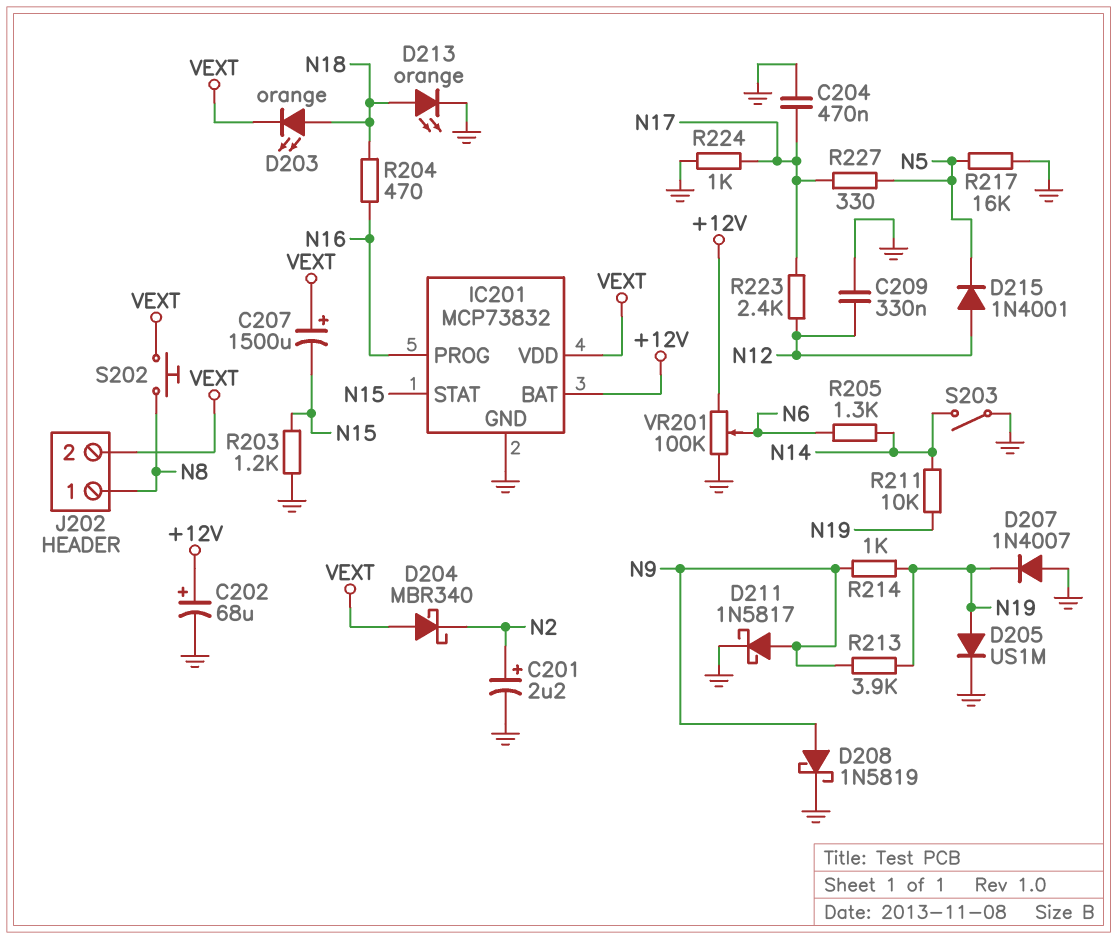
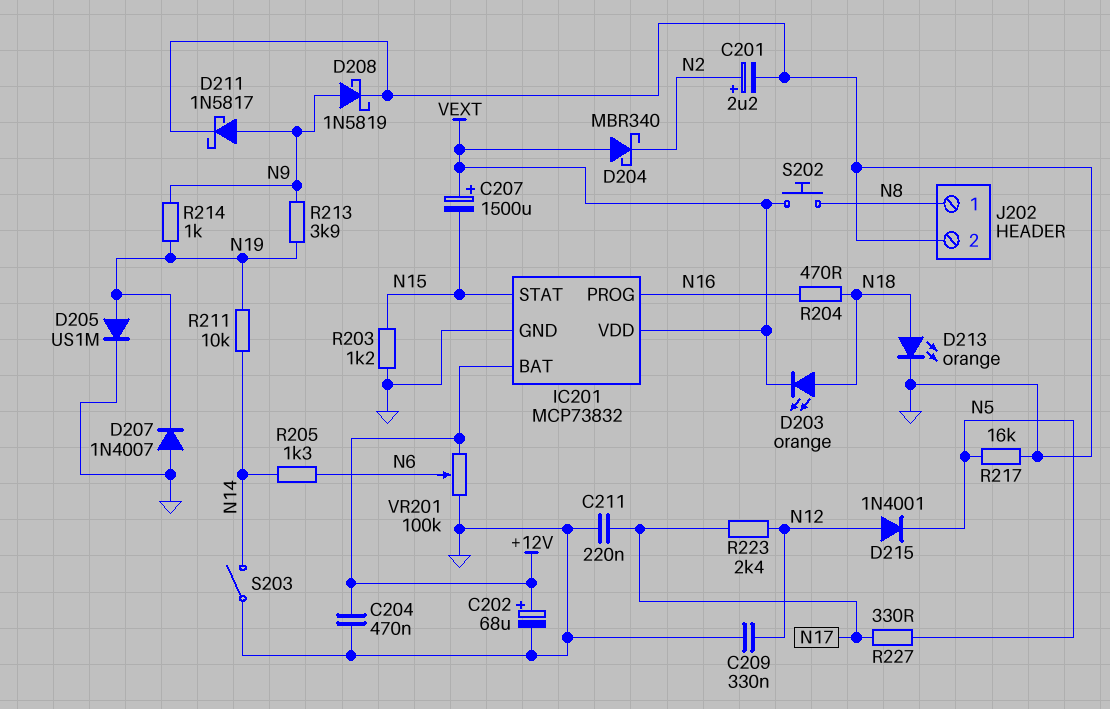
C204: 470nF (GND, N17) -> 470nF (+12V, GND)
C211: none -> 220nF (GND, N17)
J202 pin 2: VEXT -> GND
R224: 1k (GND, N17) -> none

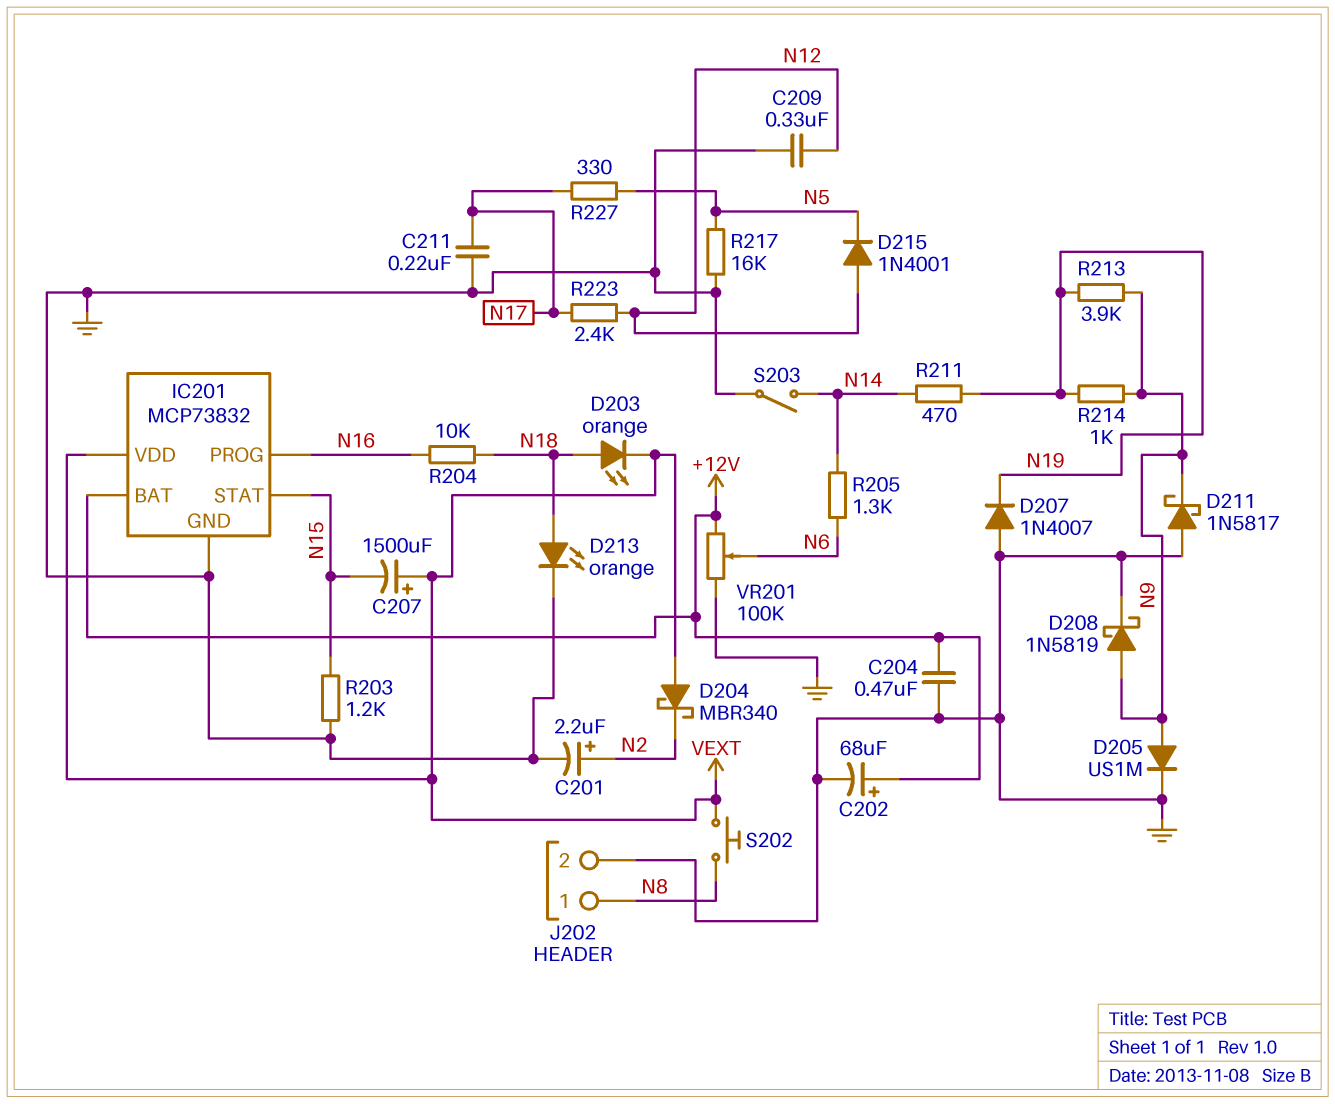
D205: diode US1M (A N19, K GND) -> diode US1M (A N9, K GND)
D211: schottky 1N5817 (A N9, K GND) -> schottky 1N5817 (A GND, K N9)
R204: 470 (N16, N18) -> 10k (N16, N18)
R211: 10k (N14, N19) -> 470 (N14, N19)

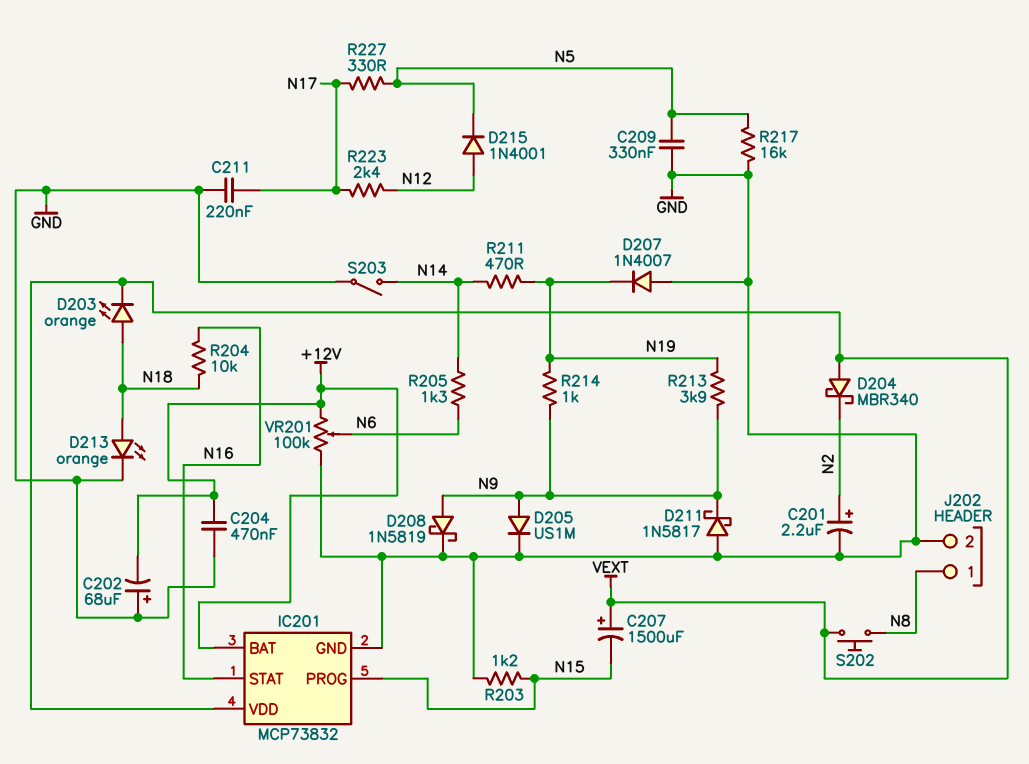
C202: 68uF (plus +12V, minus GND) -> 68uF (plus GND, minus +12V)
C209: 330nF (GND, N12) -> 330nF (GND, N5)
IC201 pin PROG: N16 -> N15
IC201 pin STAT: N15 -> N16

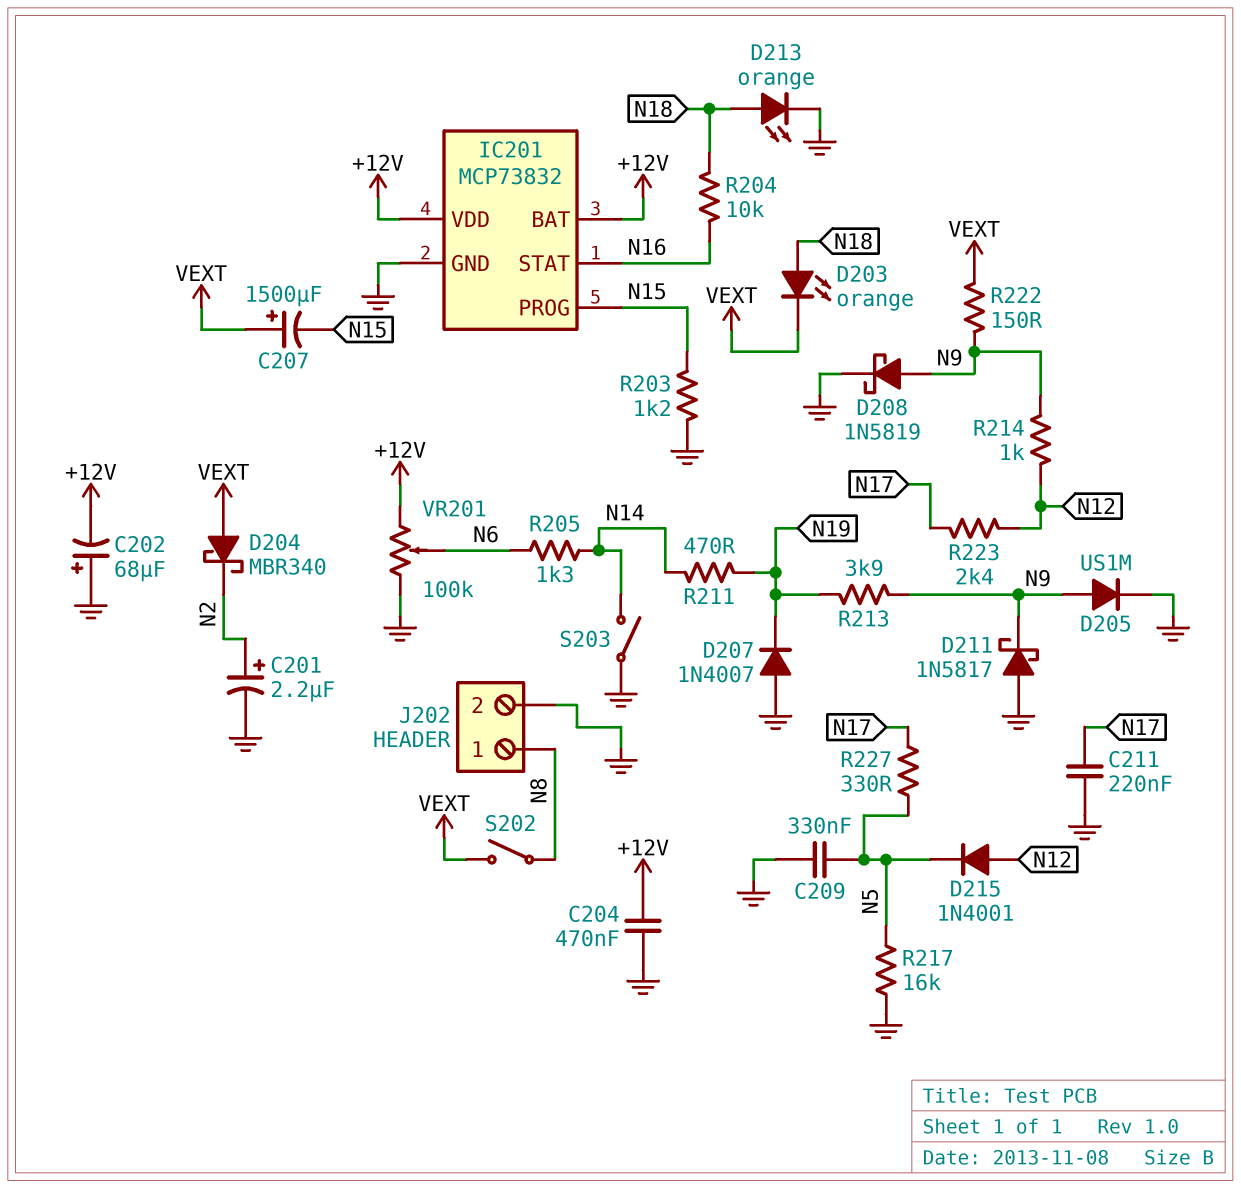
IC201 pin VDD: VEXT -> +12V
R214: 1k (N9, N19) -> 1k (N9, N12)
R222: none -> 150 (N9, VEXT)
S202: button (N8, VEXT) -> switch (N8, VEXT)

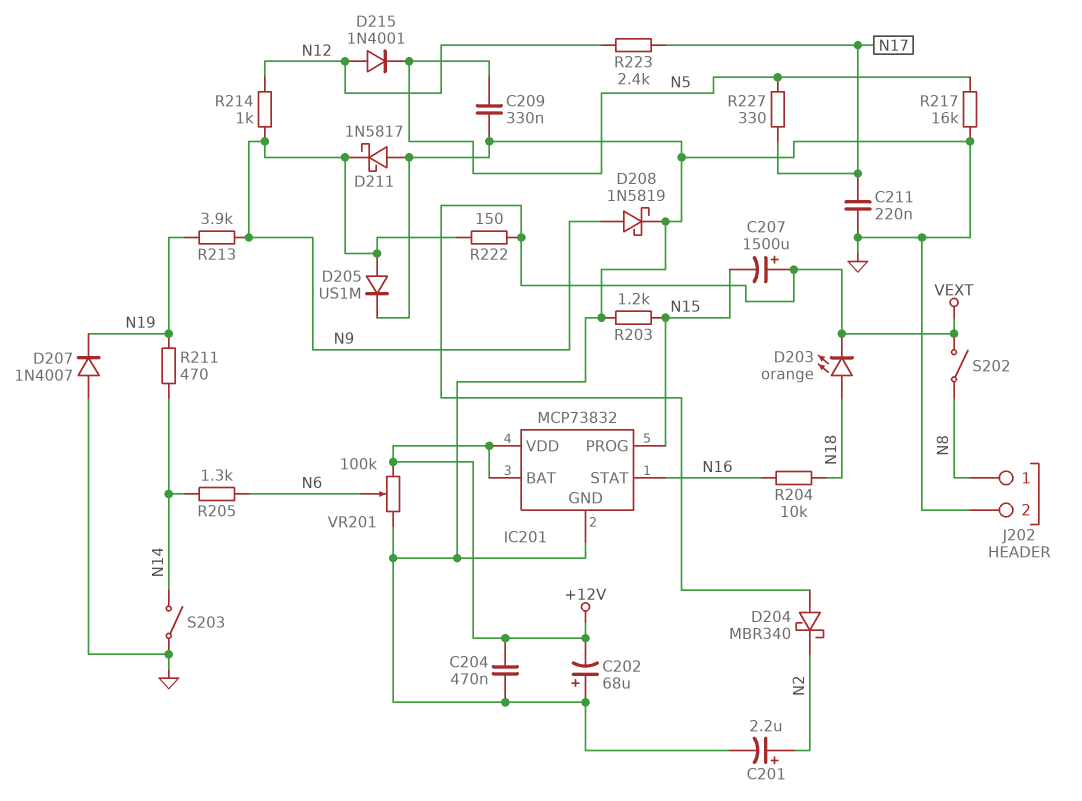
D213: LED orange (A N18, K GND) -> none

